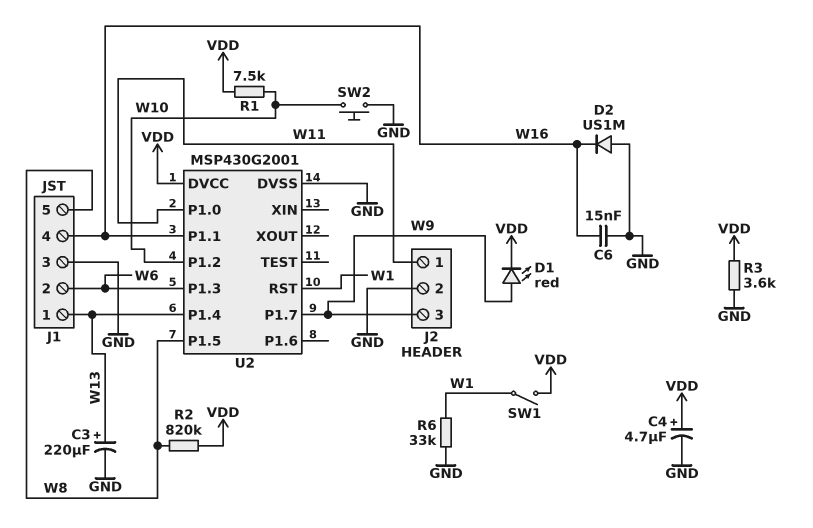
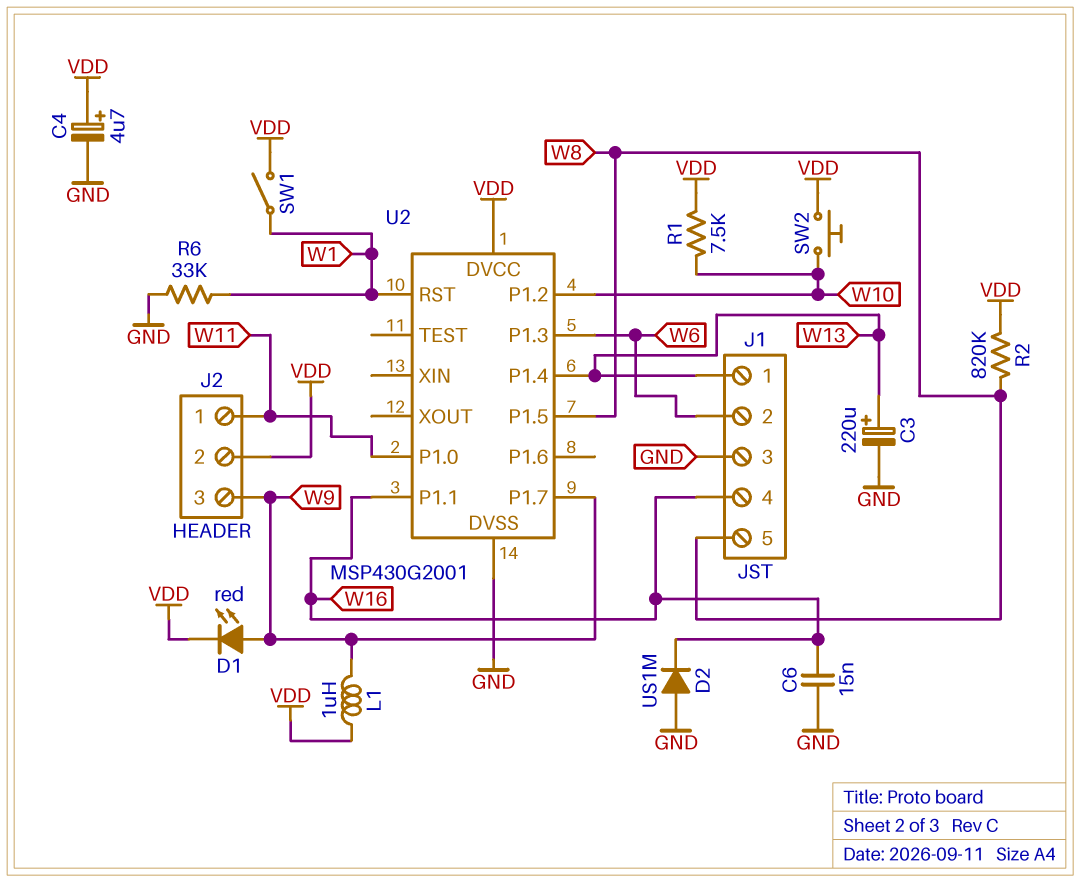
J2 pin 2: GND -> VDD
L1: none -> 1uH (VDD, W9)
R3: 3.6k (GND, VDD) -> none
SW2: button (GND, W10) -> button (VDD, W10)

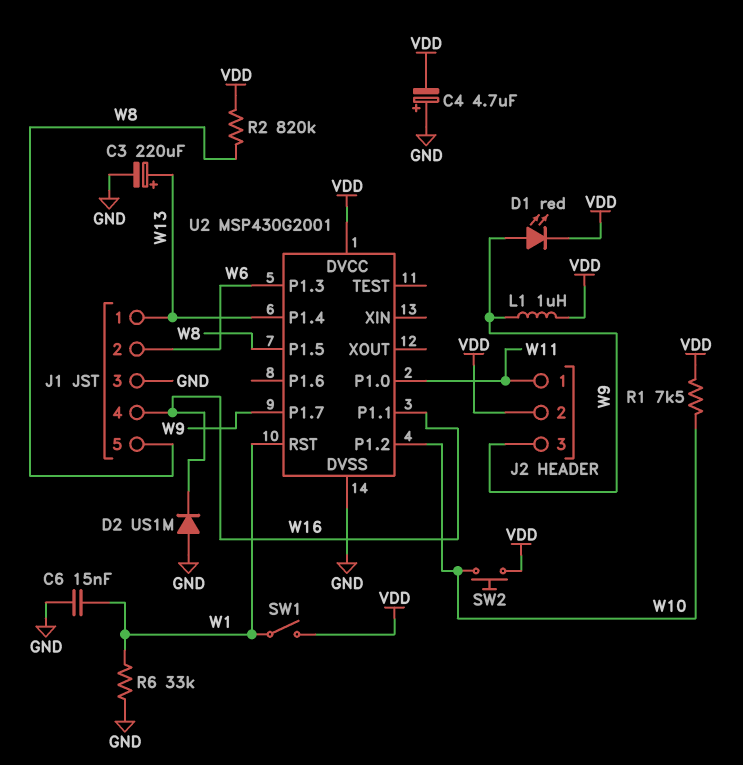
C4: 4.7uF (plus VDD, minus GND) -> 4.7uF (plus GND, minus VDD)
C6: 15nF (GND, W16) -> 15nF (GND, W1)

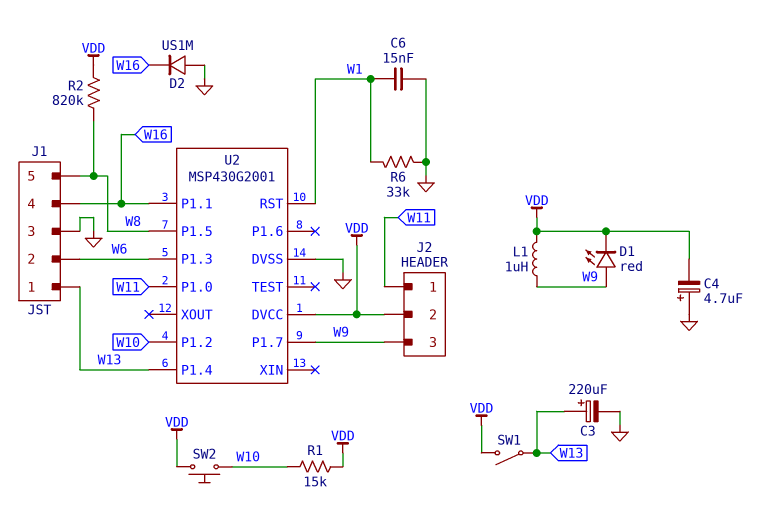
R1: 7.5k (VDD, W10) -> 15k (VDD, W10)
SW1: switch (VDD, W1) -> switch (VDD, W13)

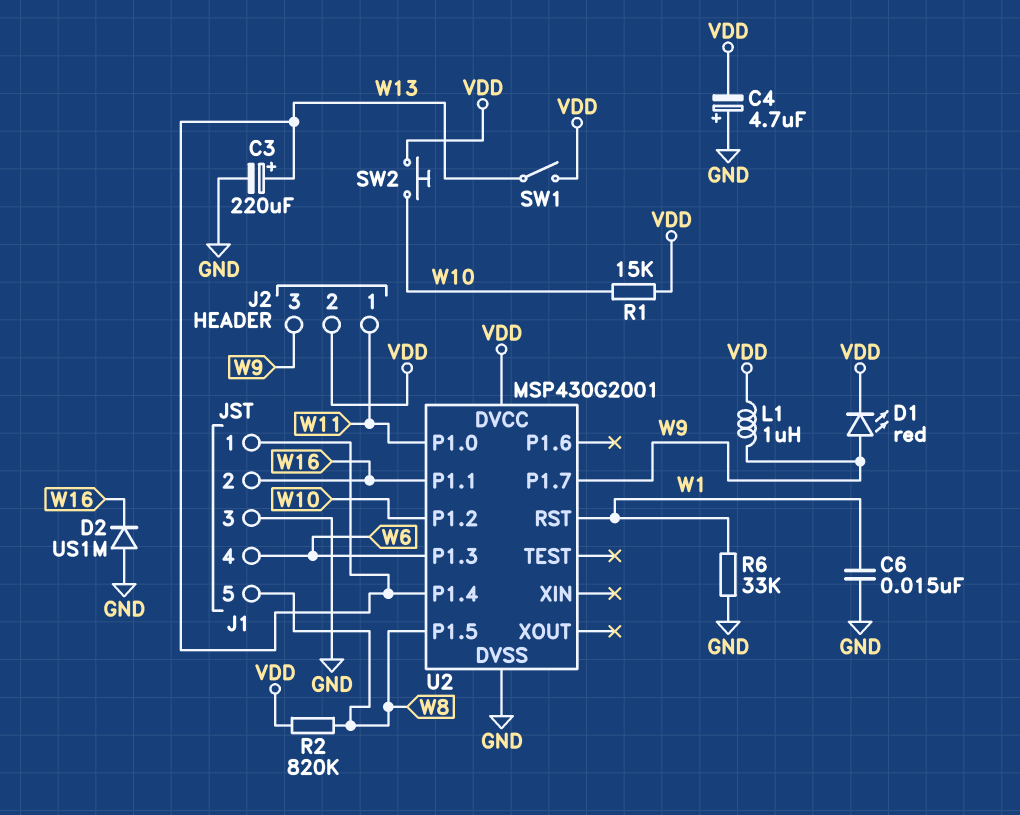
J1 pin 2: W6 -> W16
J1 pin 4: W16 -> W6

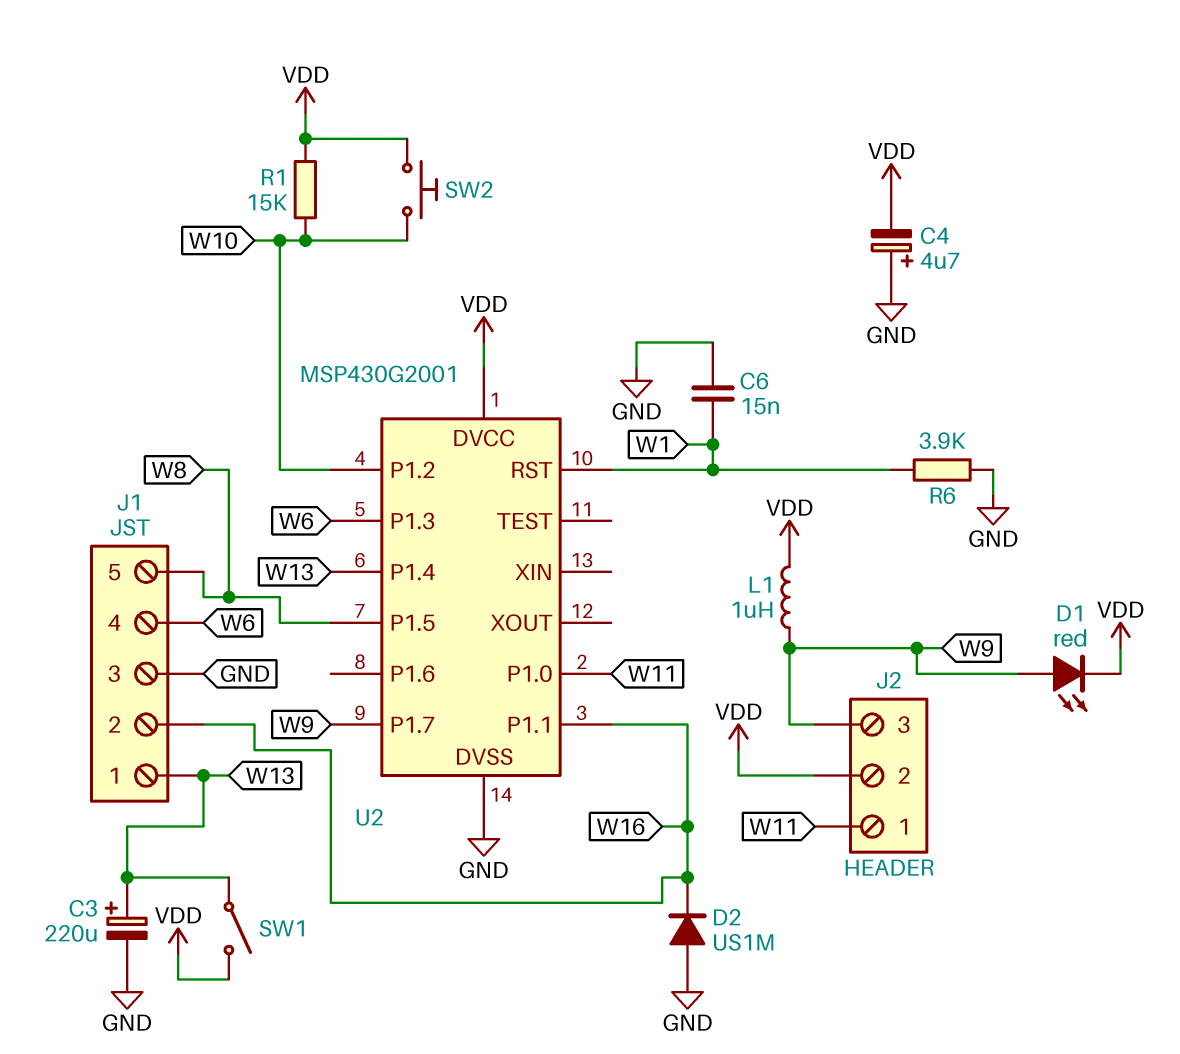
R2: 820k (VDD, W8) -> none
R6: 33k (GND, W1) -> 3.9k (GND, W1)

